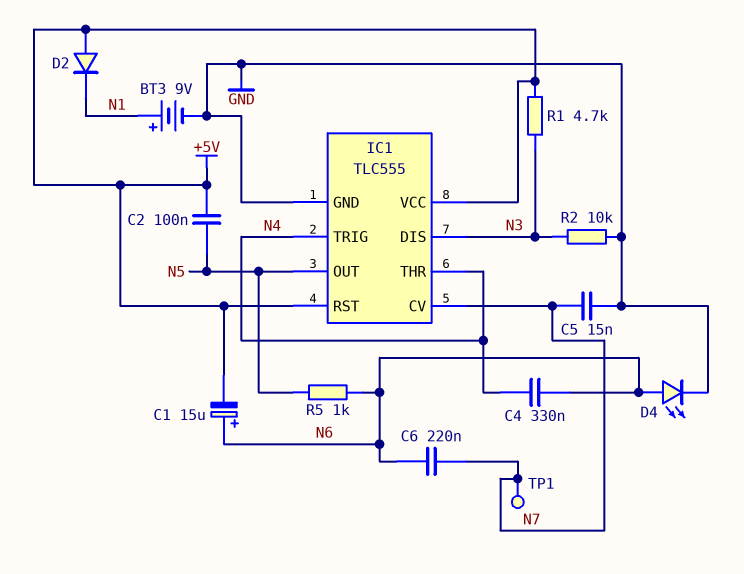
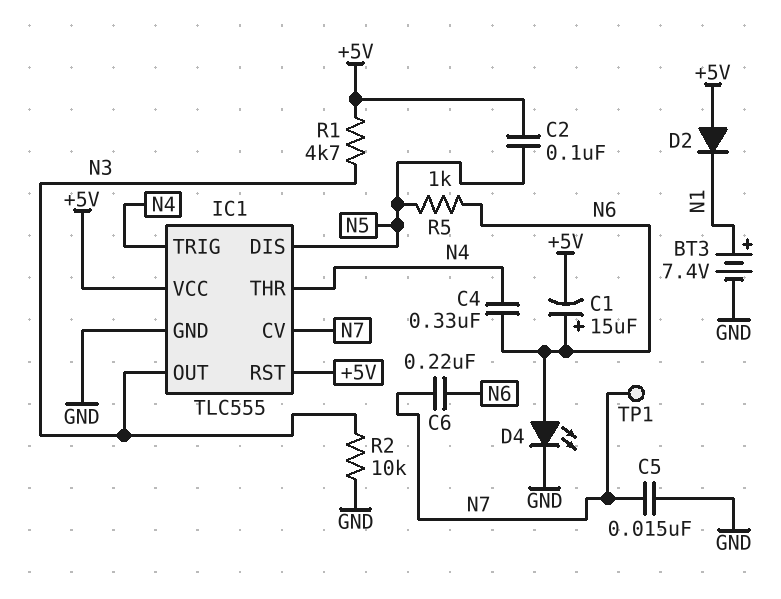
BT3: 9V (plus N1, minus GND) -> 7.4V (plus N1, minus GND)
IC1 pin DIS: N3 -> N5
IC1 pin OUT: N5 -> N3

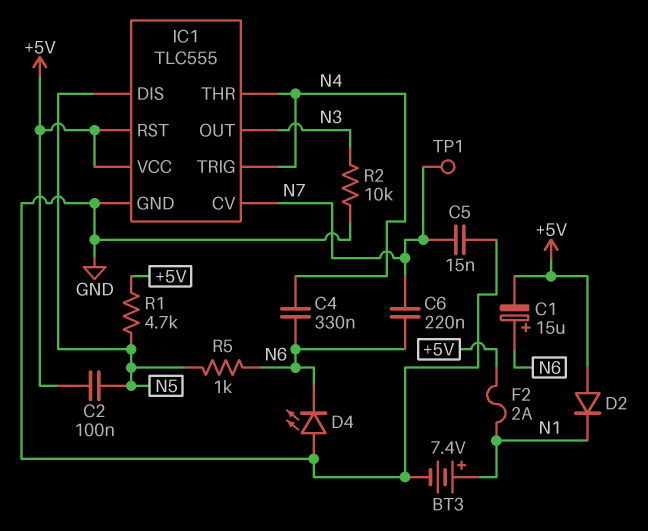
D4: LED (A N6, K GND) -> LED (A GND, K N6)
F2: none -> 2A (+5V, N1)
R1: 4.7k (+5V, N3) -> 4.7k (+5V, N5)

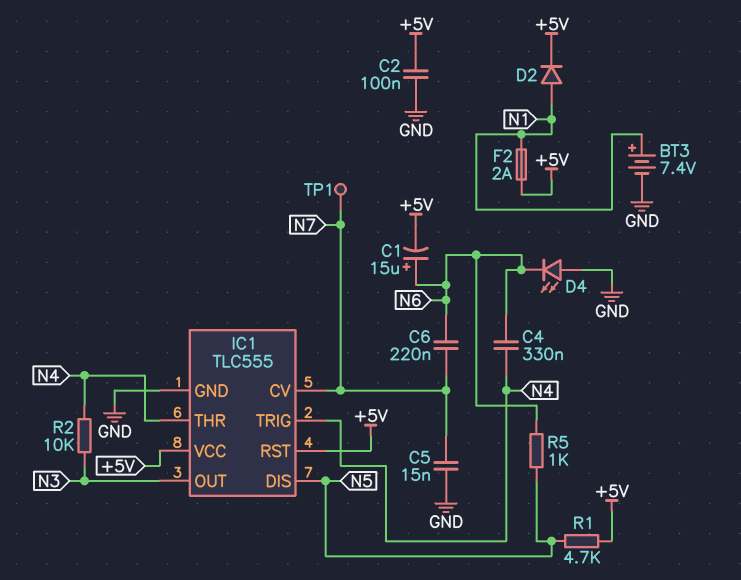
C2: 100nF (+5V, N5) -> 100nF (+5V, GND)
D2: diode (A +5V, K N1) -> diode (A N1, K +5V)
R2: 10k (GND, N3) -> 10k (N3, N4)

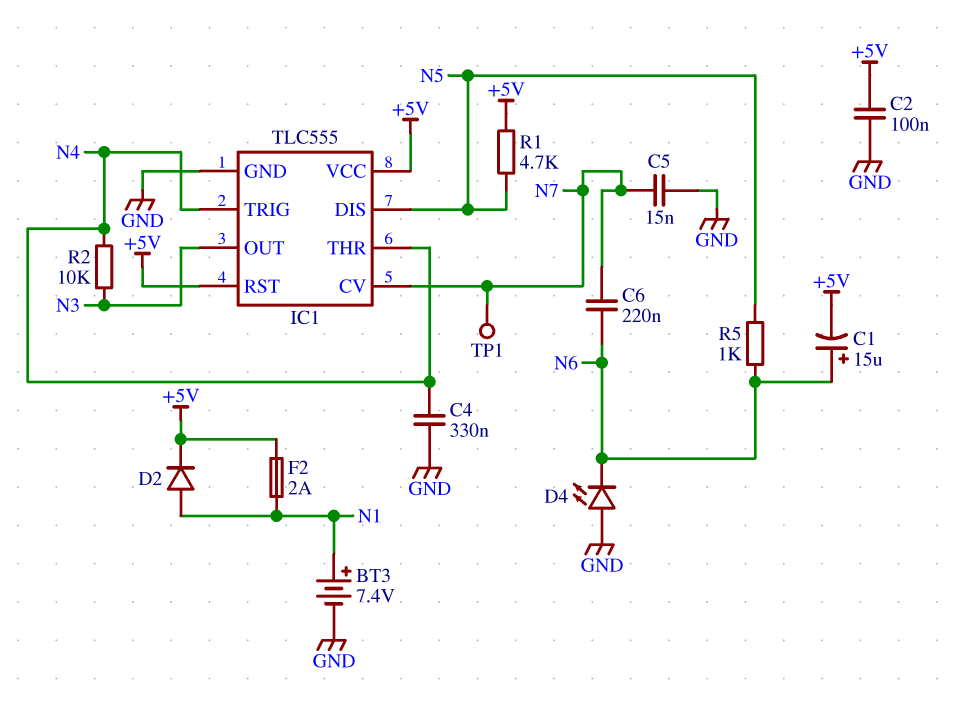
C4: 330nF (N4, N6) -> 330nF (GND, N4)

